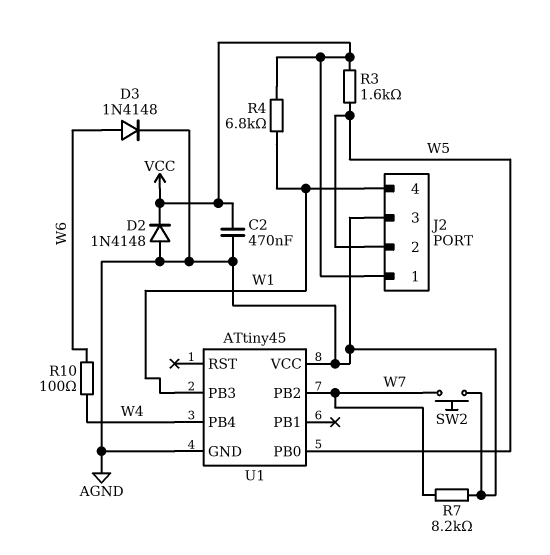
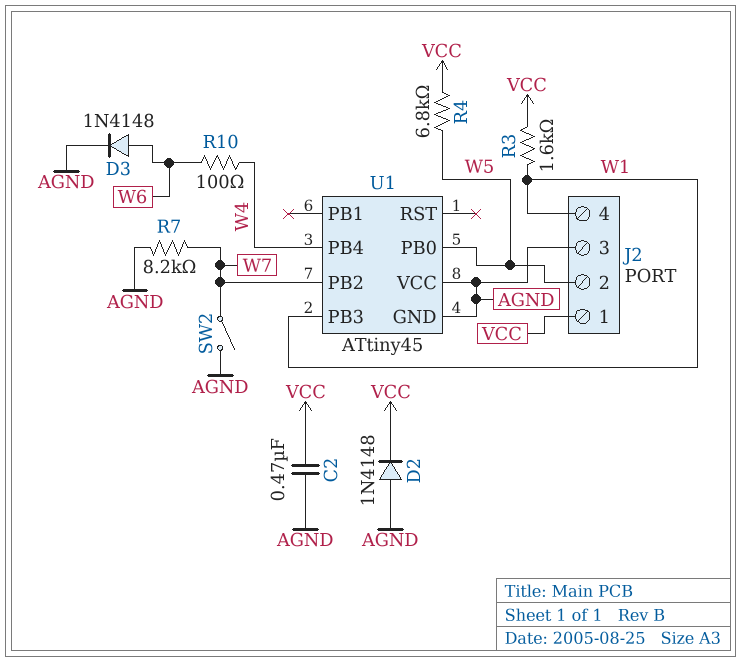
R3: 1.6k (VCC, W5) -> 1.6k (VCC, W1)
R4: 6.8k (VCC, W1) -> 6.8k (VCC, W5)
SW2: button (AGND, W7) -> switch (AGND, W7)

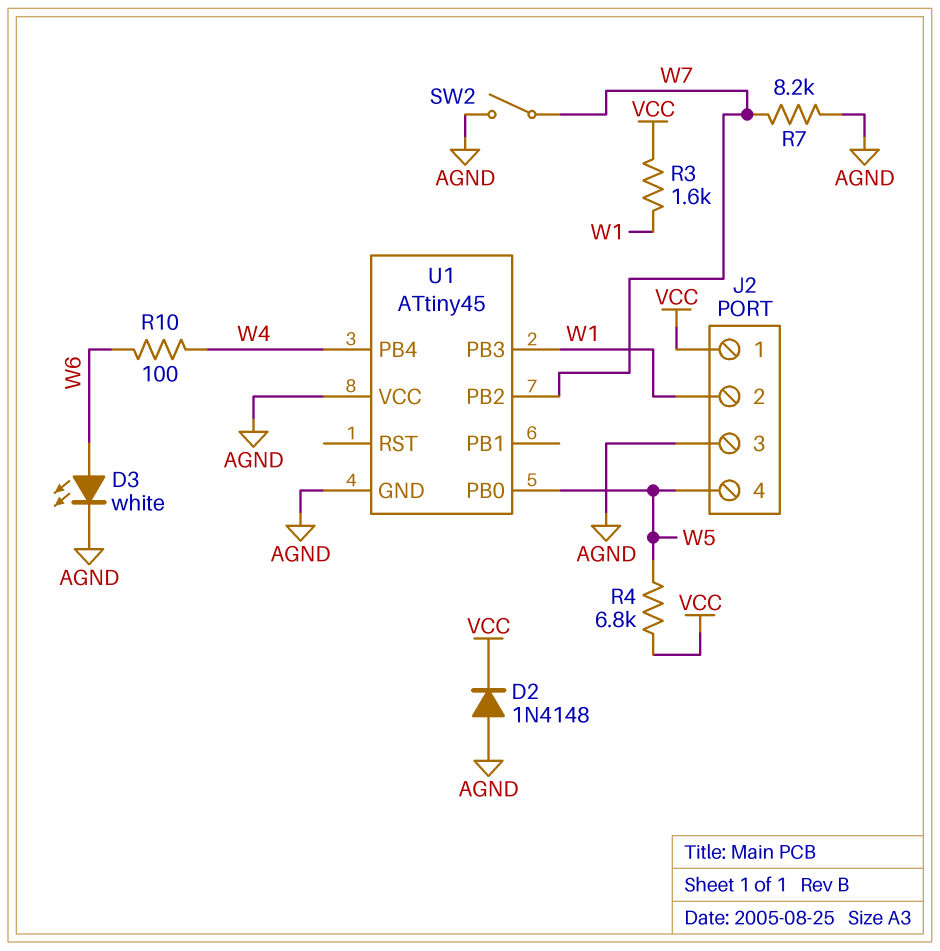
C2: 470nF (AGND, VCC) -> none
D3: diode 1N4148 (A W6, K AGND) -> LED white (A W6, K AGND)
J2 pin 2: W5 -> W1
J2 pin 4: W1 -> W5

